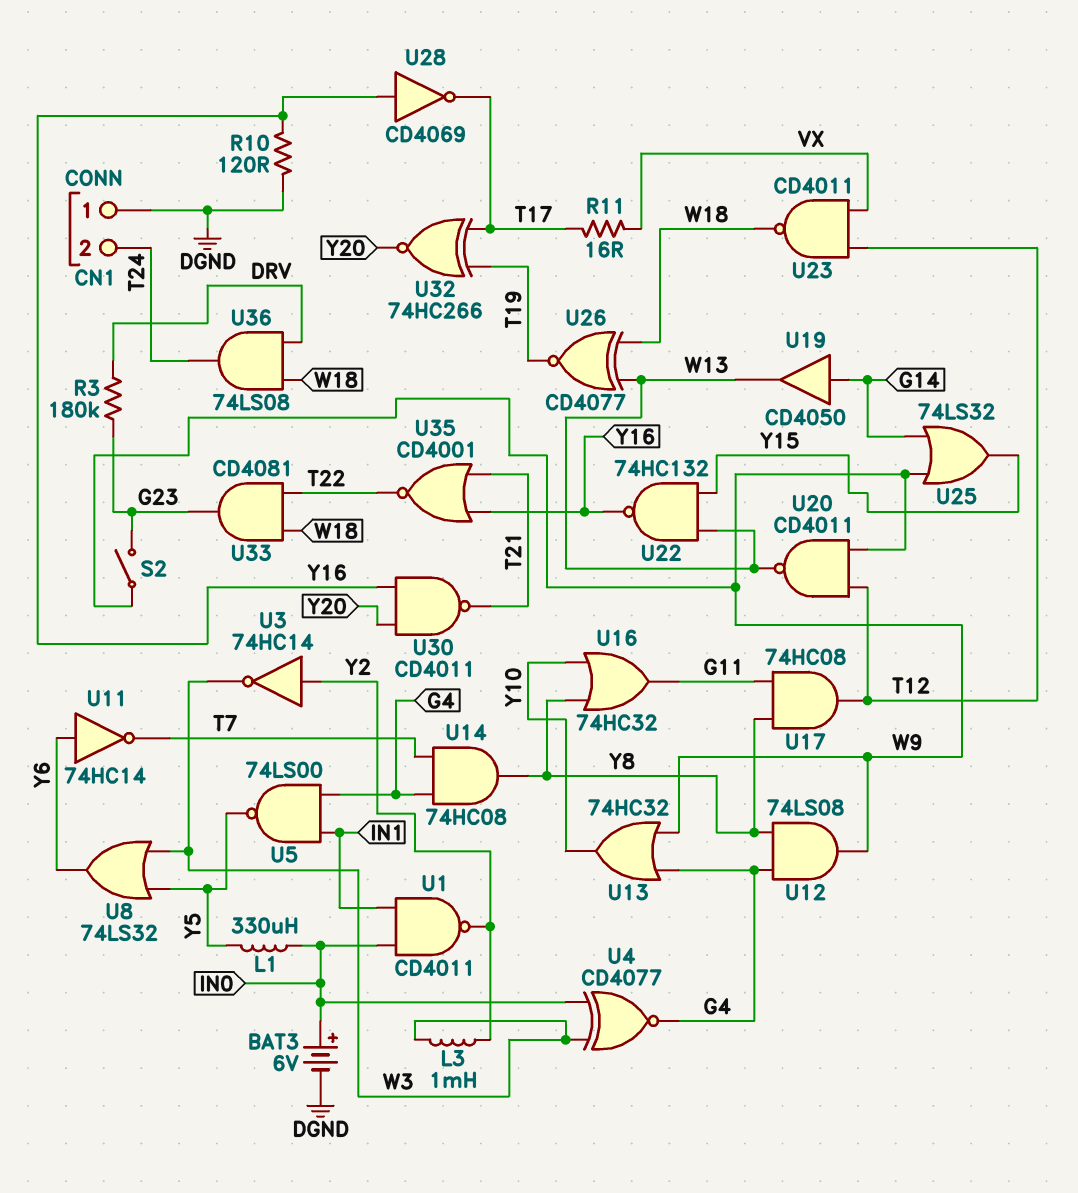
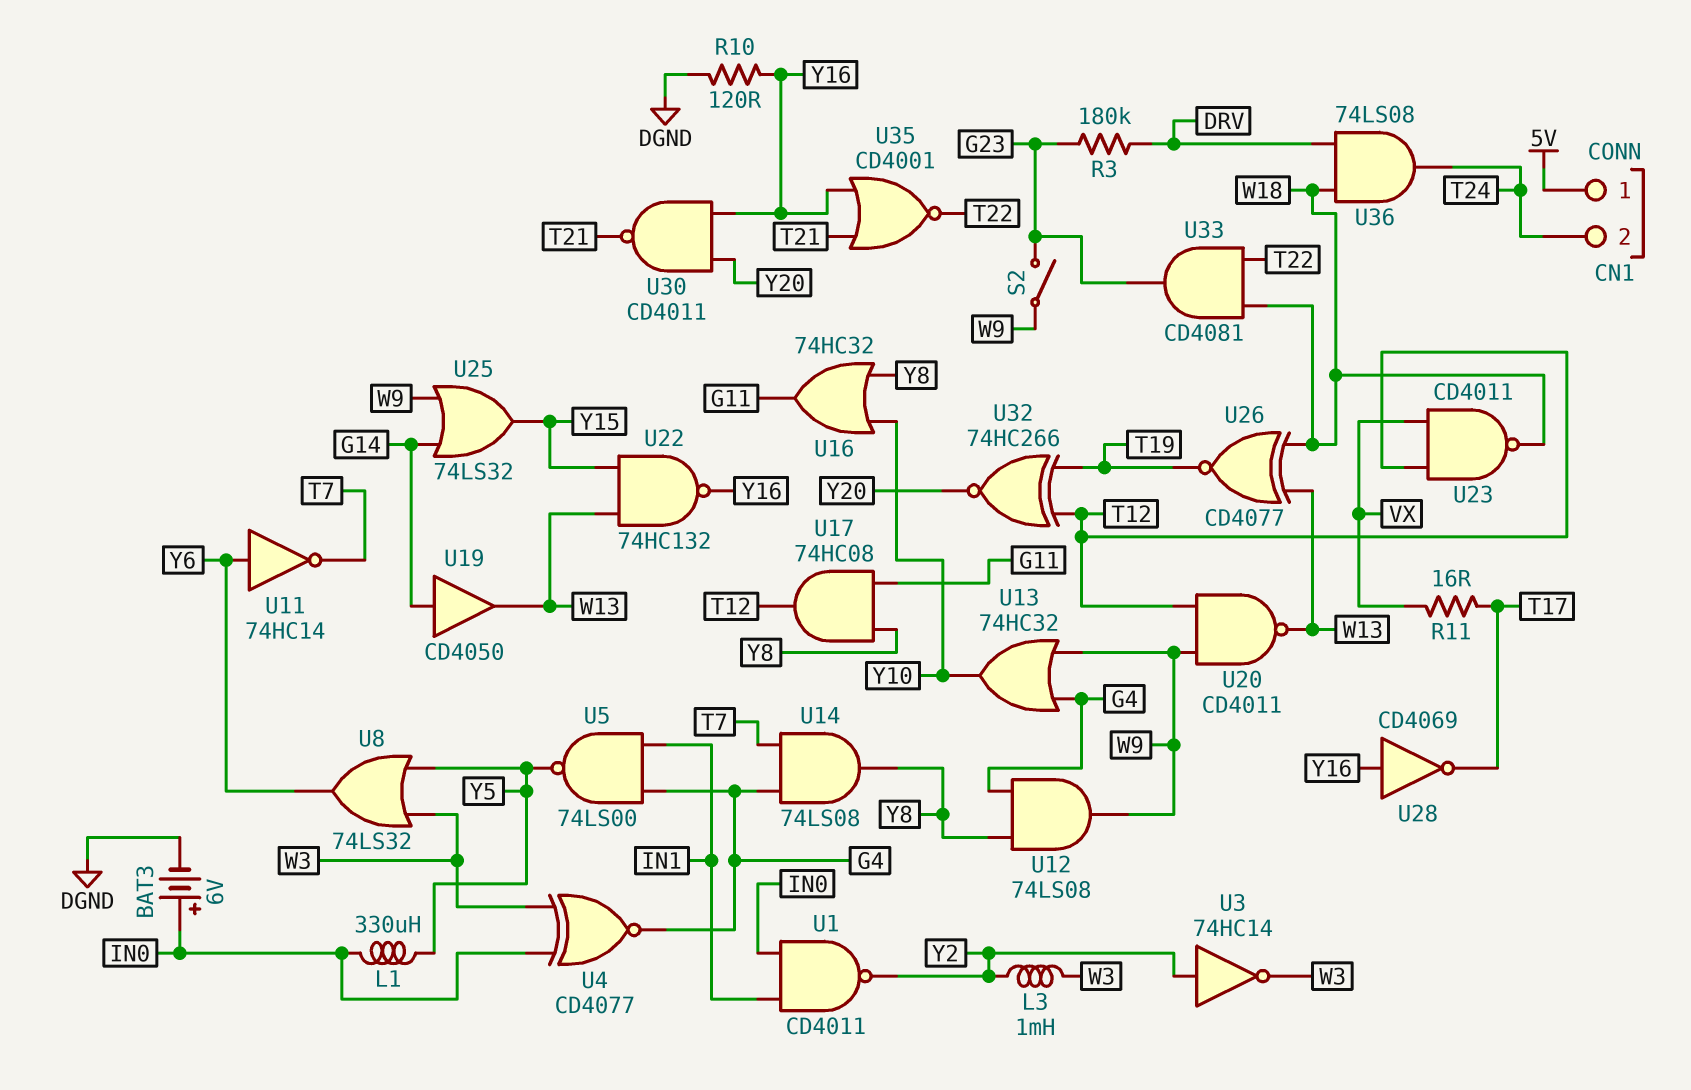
CN1 pin 1: DGND -> 5V
U14: AND 74HC08 (in G4, in T7, out Y8) -> AND 74LS08 (in G4, in T7, out Y8)
U32: XNOR 74HC266 (in T17, in T19, out Y20) -> XNOR 74HC266 (in T12, in T19, out Y20)

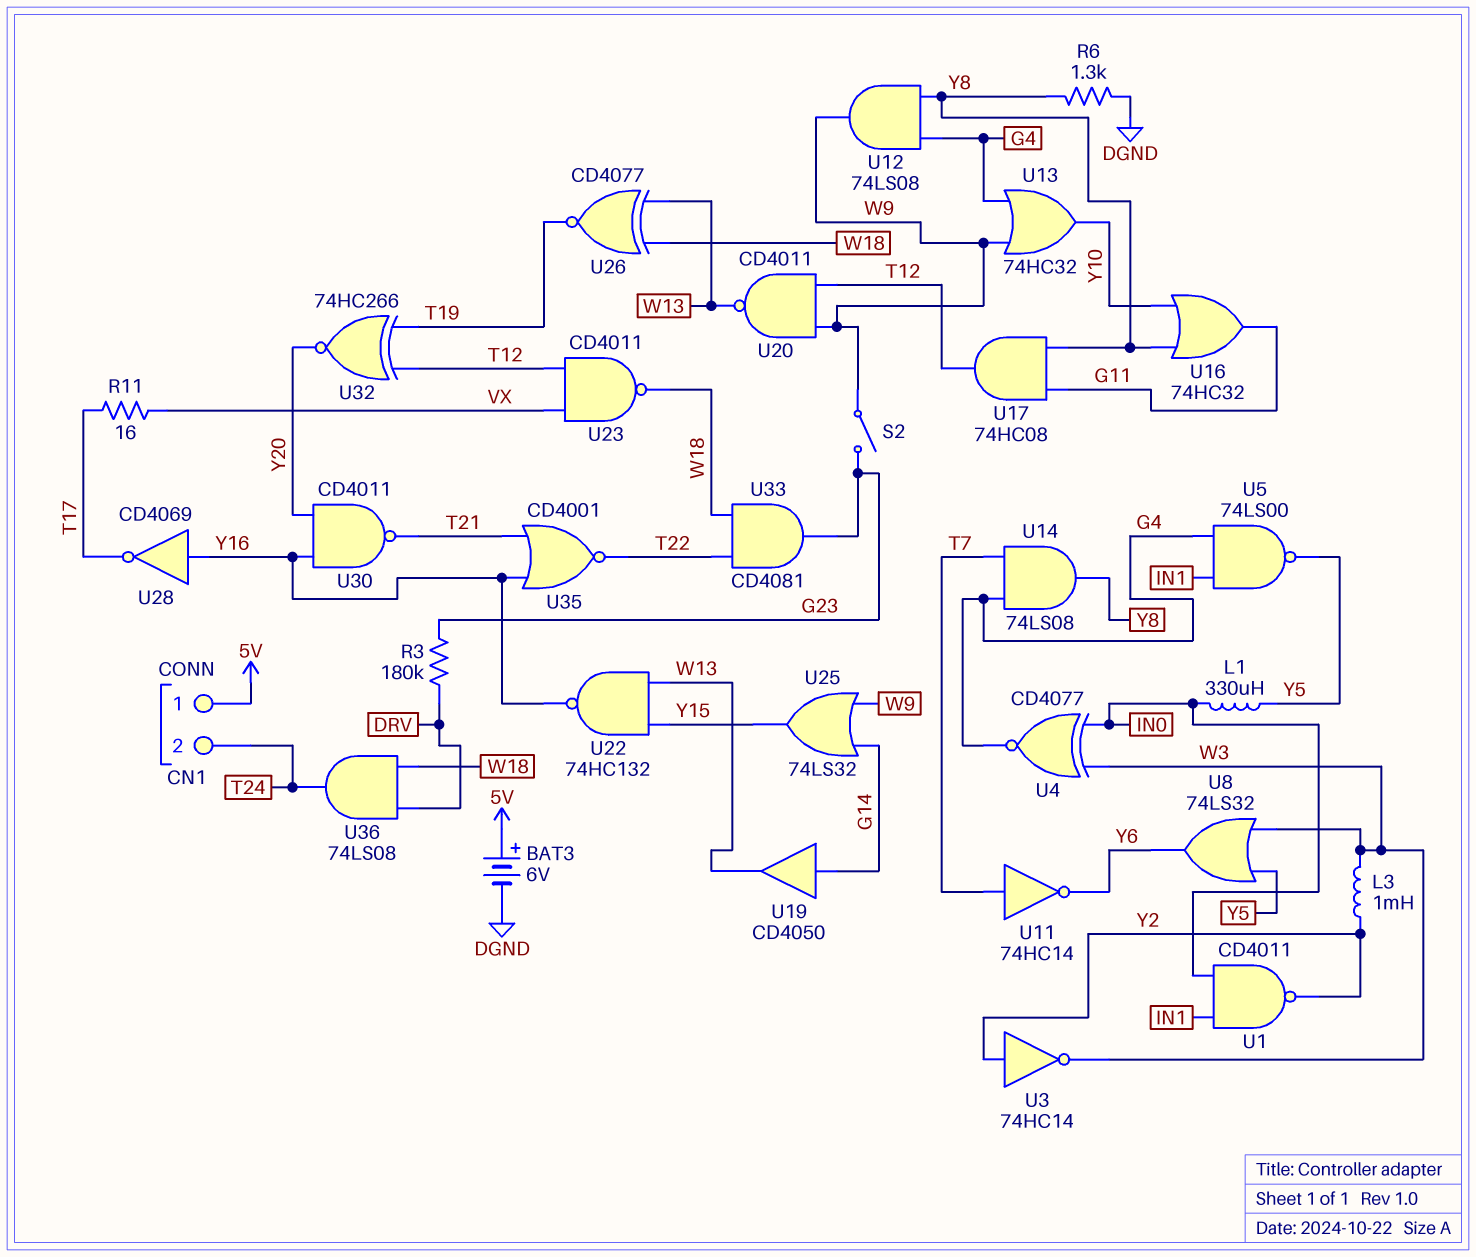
BAT3: 6V (plus IN0, minus DGND) -> 6V (plus 5V, minus DGND)
R6: none -> 1.3k (DGND, Y8)
R10: 120 (DGND, Y16) -> none
U11: NOT 74HC14 (in Y6, out T7) -> NOT 74HC14 (in T7, out Y6)

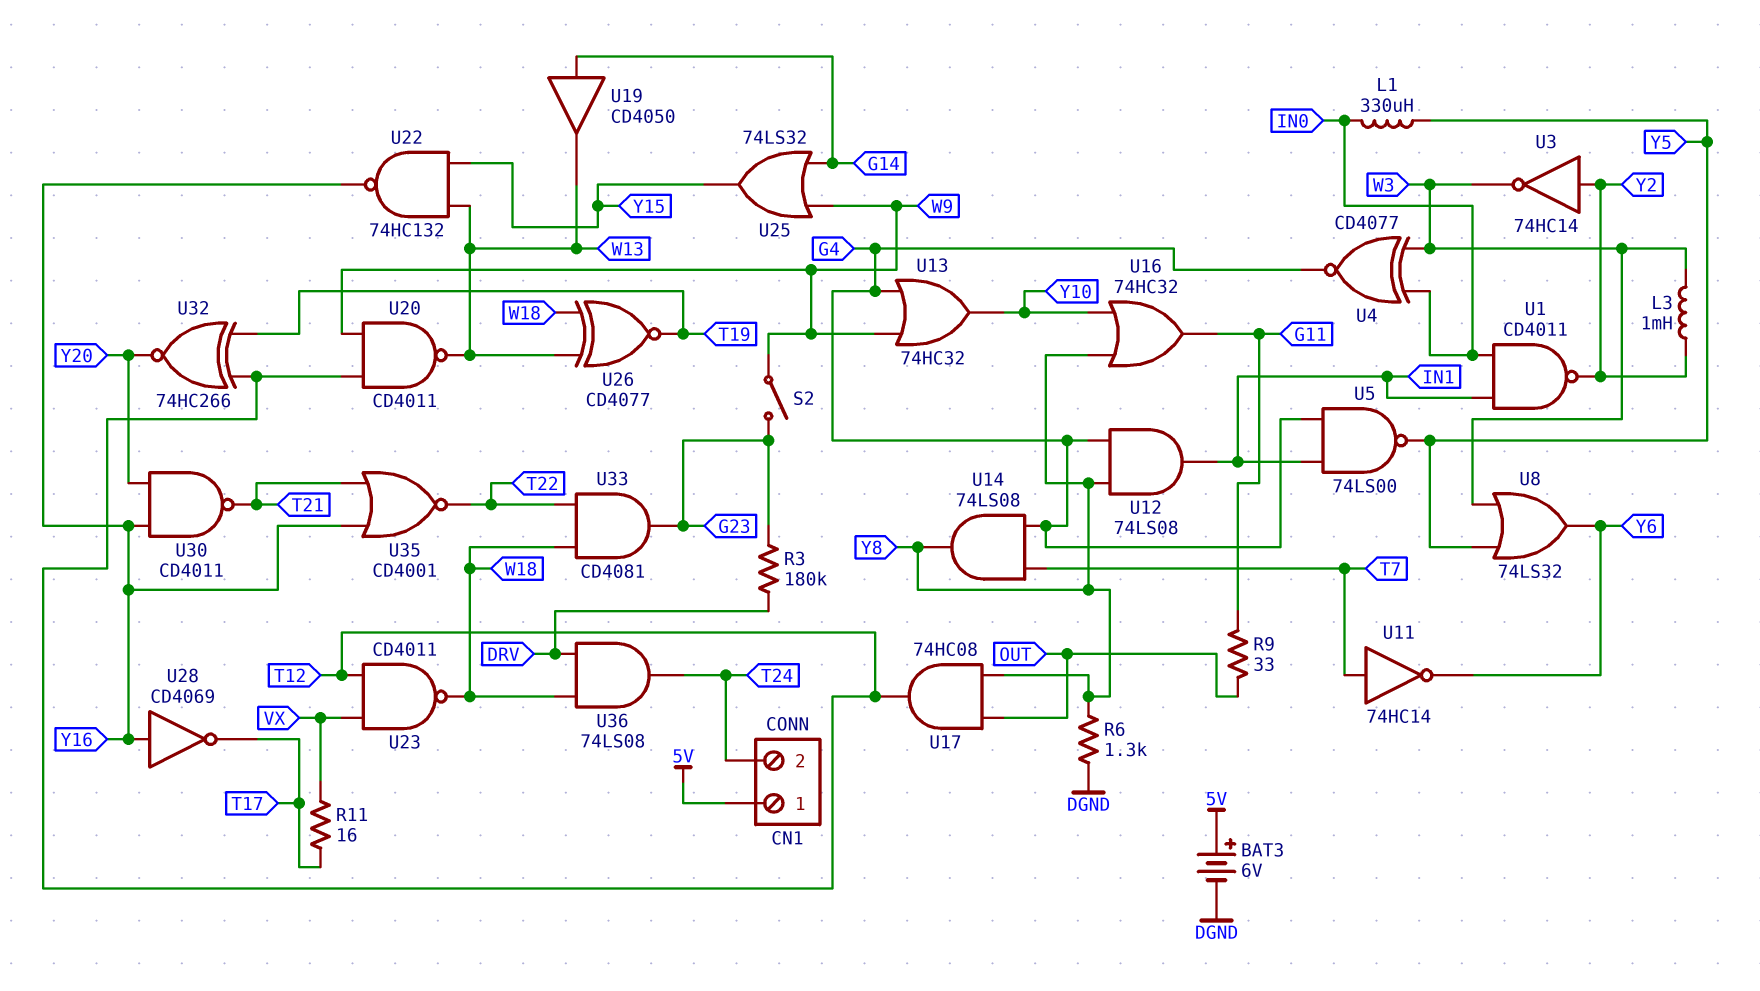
R9: none -> 33 (G11, OUT)
U12: AND 74LS08 (in G4, in Y8, out W9) -> AND 74LS08 (in G4, in Y8, out IN1)
U17: AND 74HC08 (in G11, in Y8, out T12) -> AND 74HC08 (in OUT, in Y8, out T12)

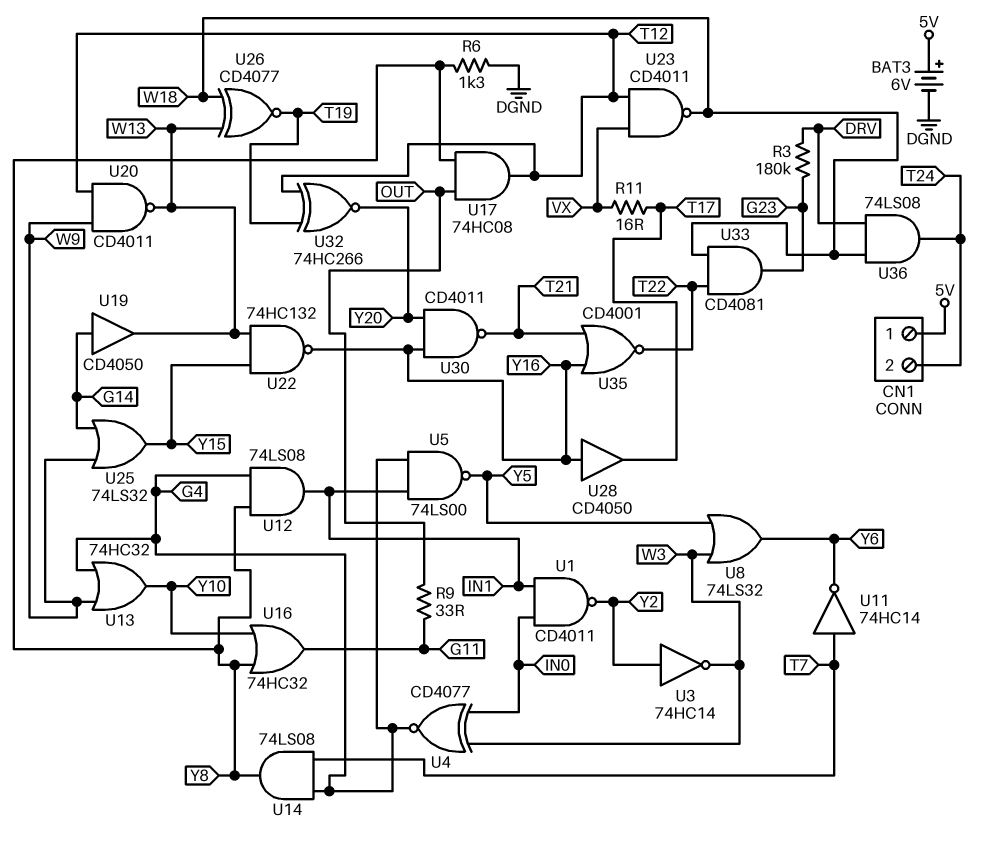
L1: 330uH (IN0, Y5) -> none
L3: 1mH (W3, Y2) -> none
S2: switch (G23, W9) -> none
U28: NOT CD4069 (in Y16, out T17) -> buffer CD4050 (in Y16, out T17)

